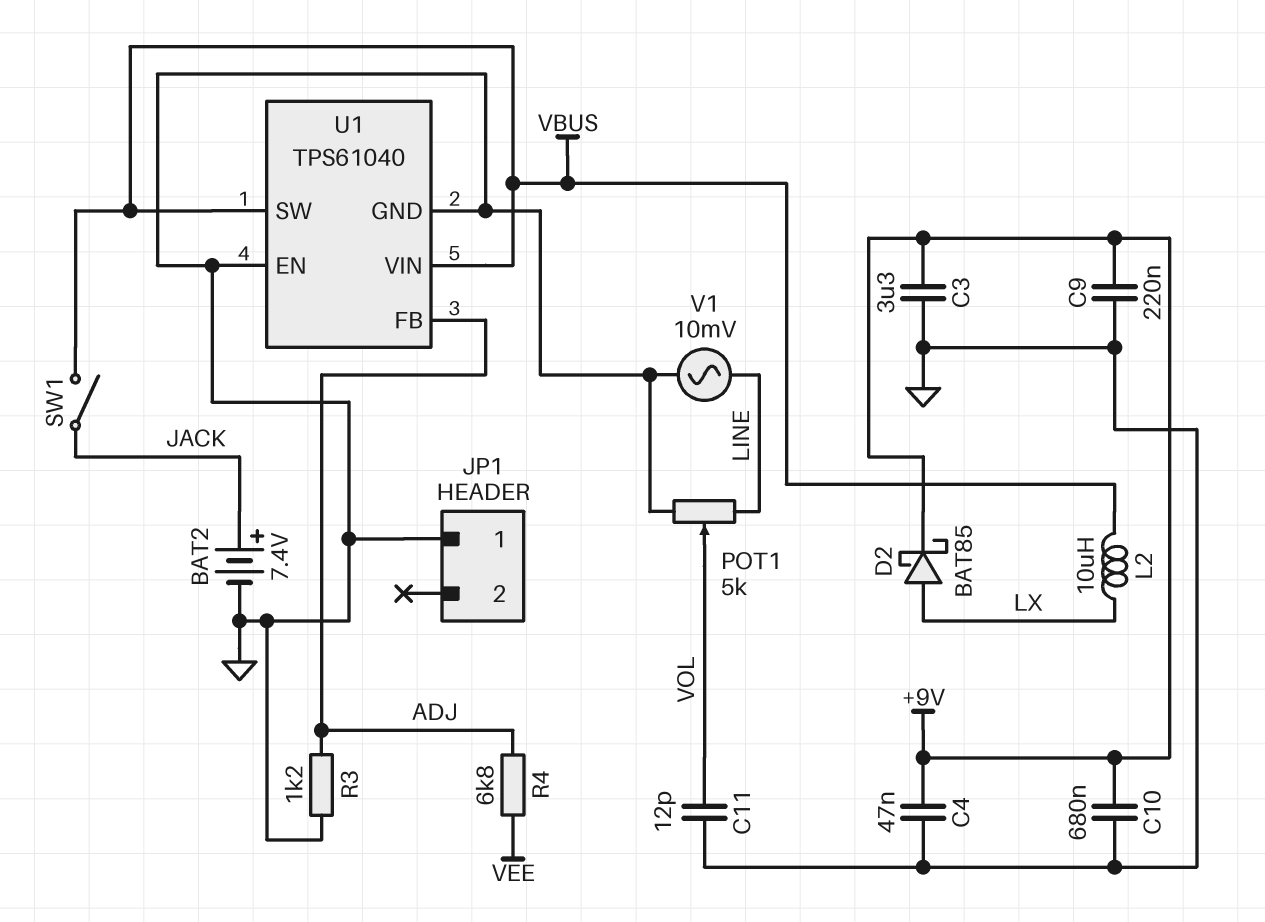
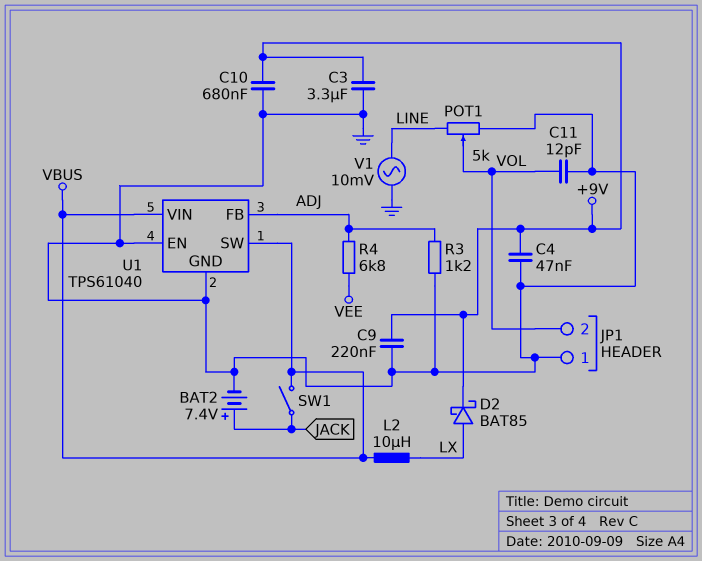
JP1 pin 2: none -> VOL

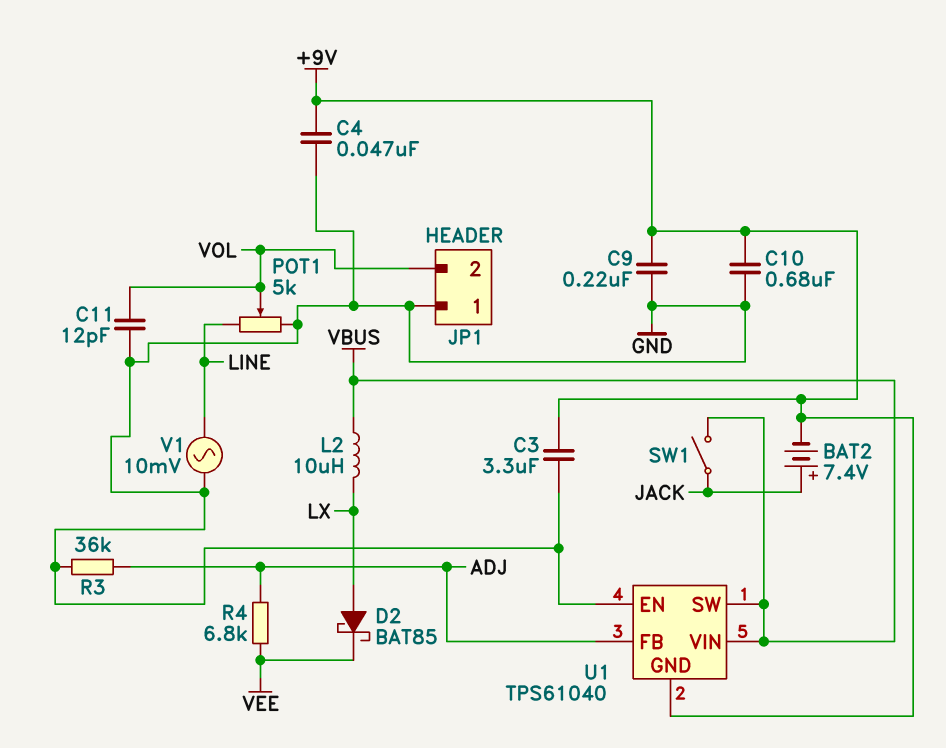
BAT2: 7.4V (plus JACK, minus GND) -> 7.4V (plus JACK, minus +9V)
D2: schottky BAT85 (A LX, K +9V) -> schottky BAT85 (A LX, K VEE)
R3: 1.2k (ADJ, GND) -> 36k (ADJ, GND)
U1 pin GND: GND -> +9V

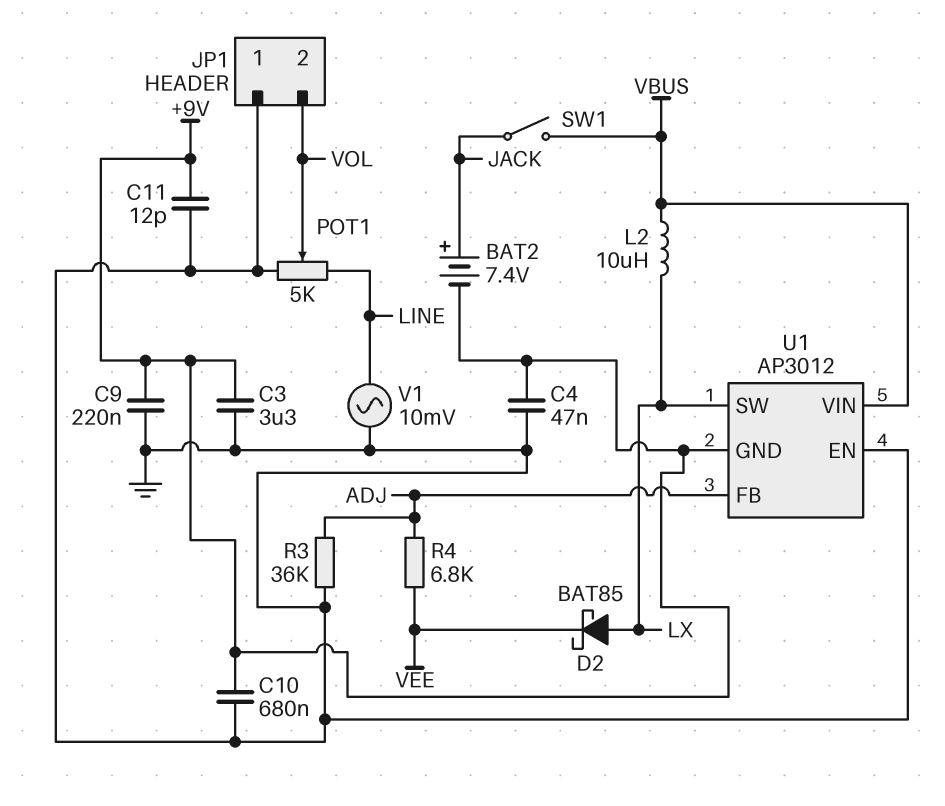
C11: 12pF (GND, VOL) -> 12pF (+9V, GND)
U1: TPS61040 -> AP3012
U1 pin SW: VBUS -> LX

